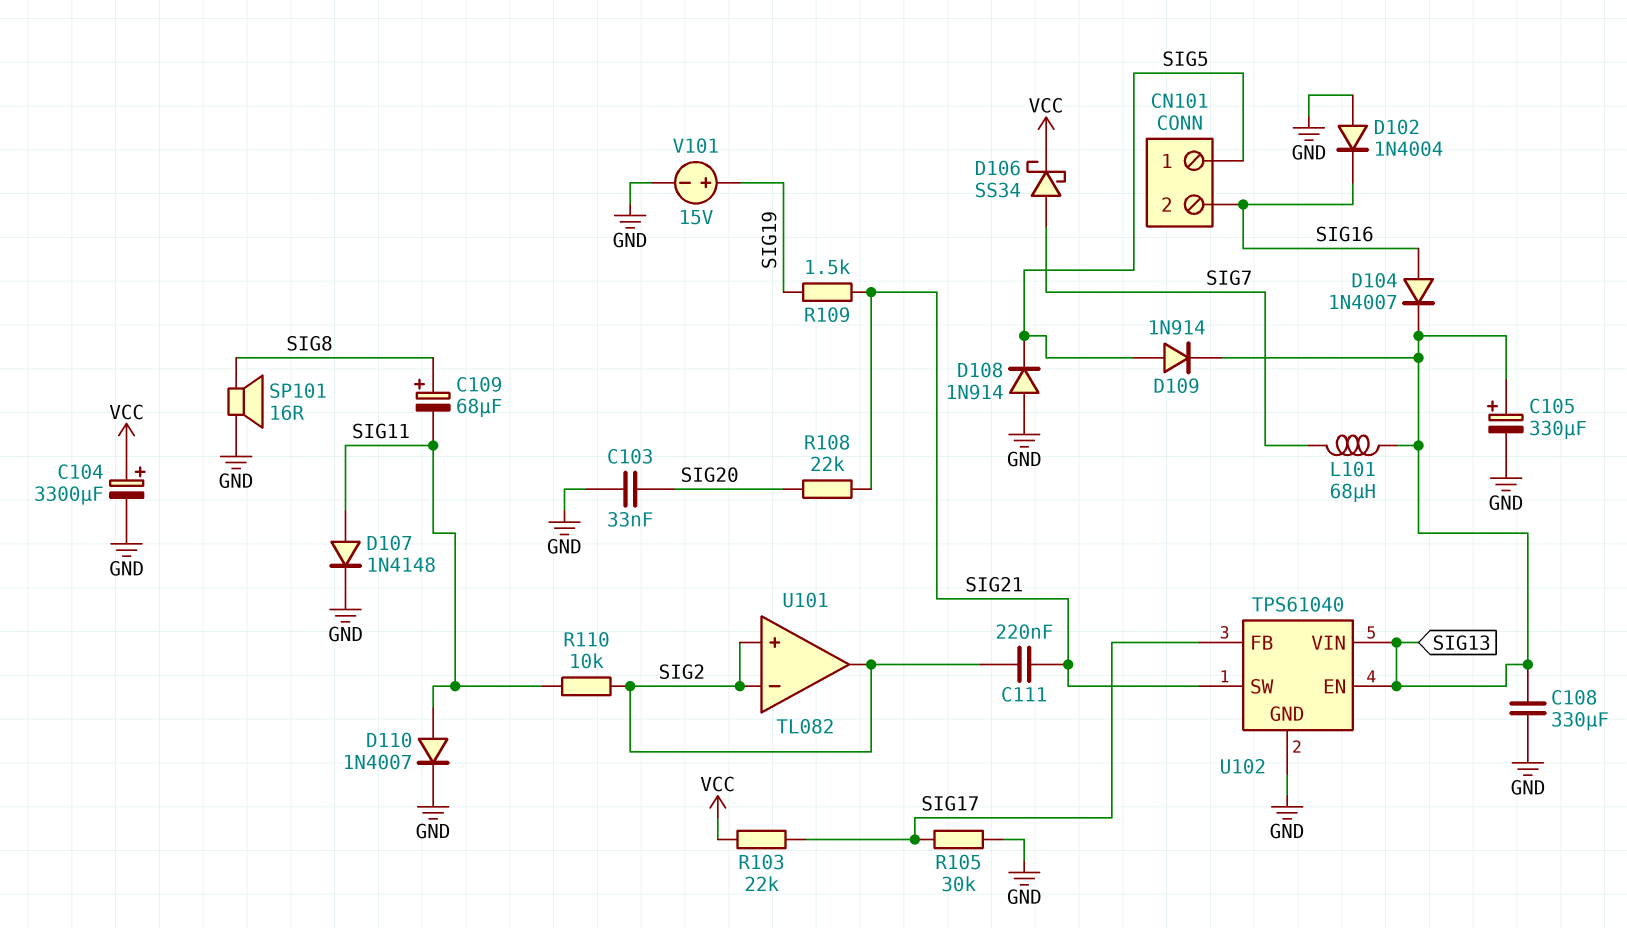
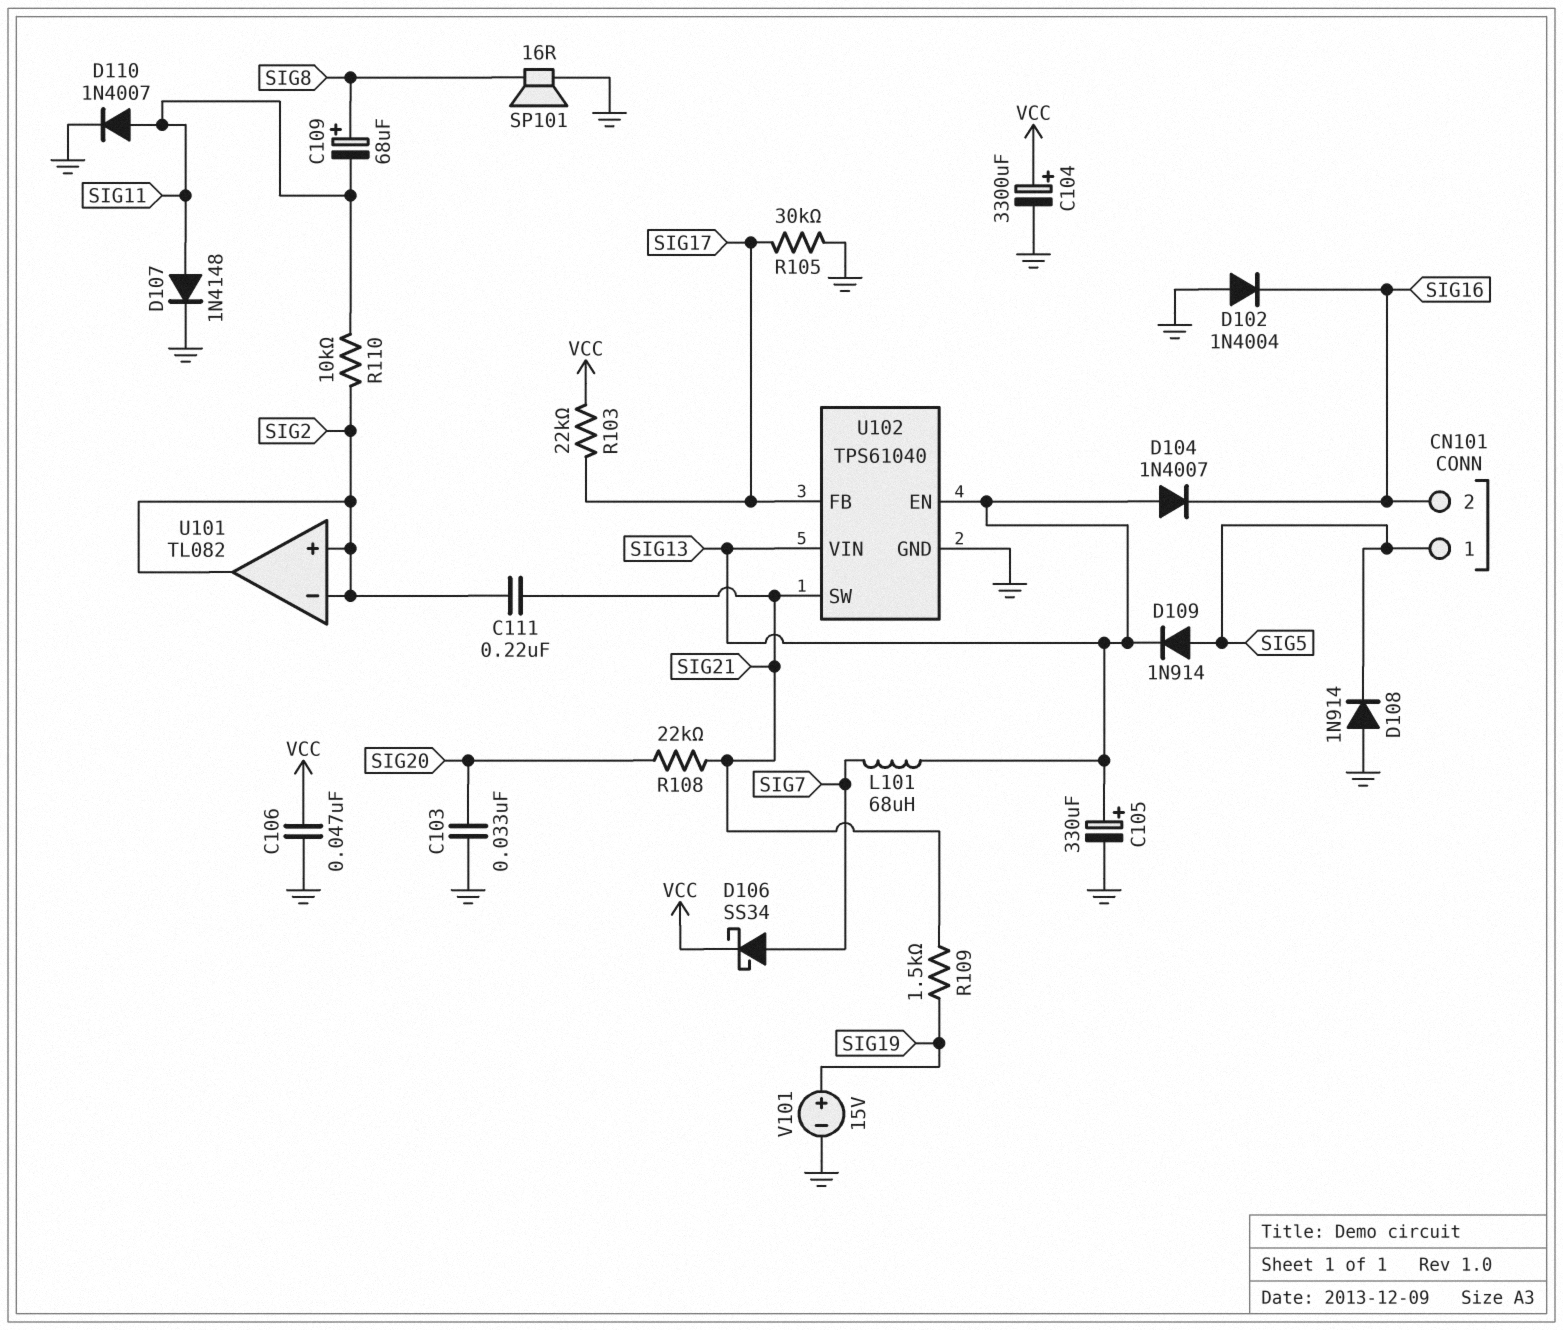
C106: none -> 47nF (GND, VCC)
C108: 330uF (GND, SIG13) -> none
D104: diode 1N4007 (A SIG16, K SIG13) -> diode 1N4007 (A SIG13, K SIG16)

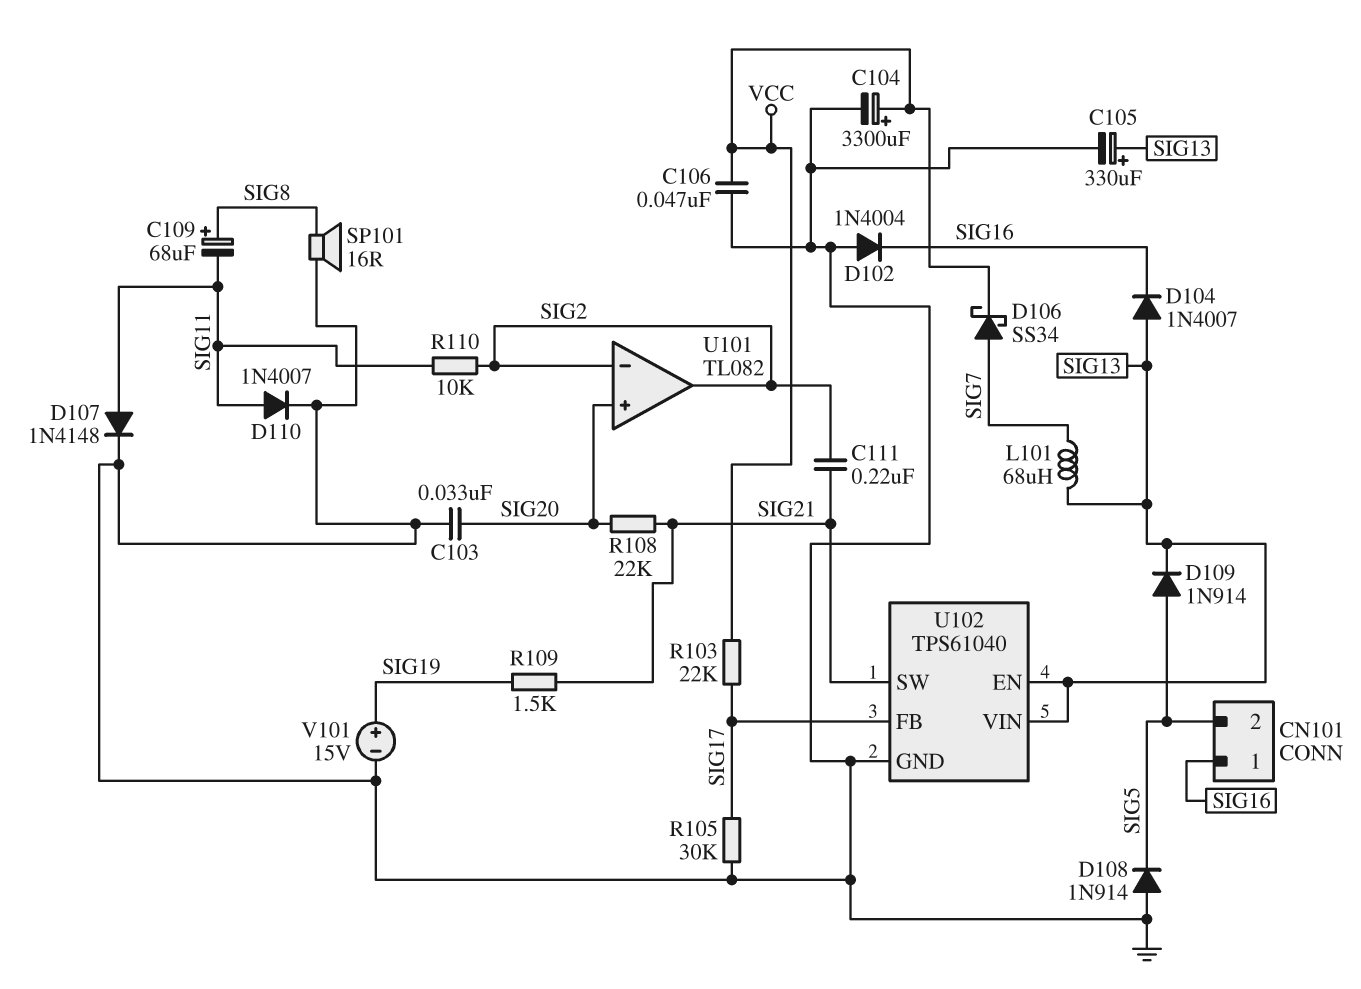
CN101 pin 1: SIG5 -> SIG16
CN101 pin 2: SIG16 -> SIG5
U101 pin in+: SIG2 -> SIG20

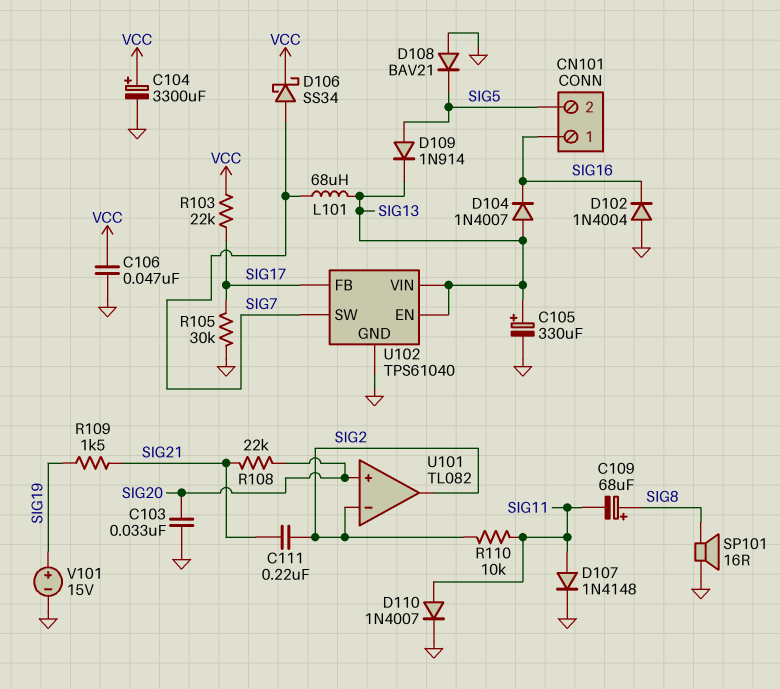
D108: diode 1N914 (A GND, K SIG5) -> diode BAV21 (A GND, K SIG5)
U102 pin SW: SIG21 -> SIG7

